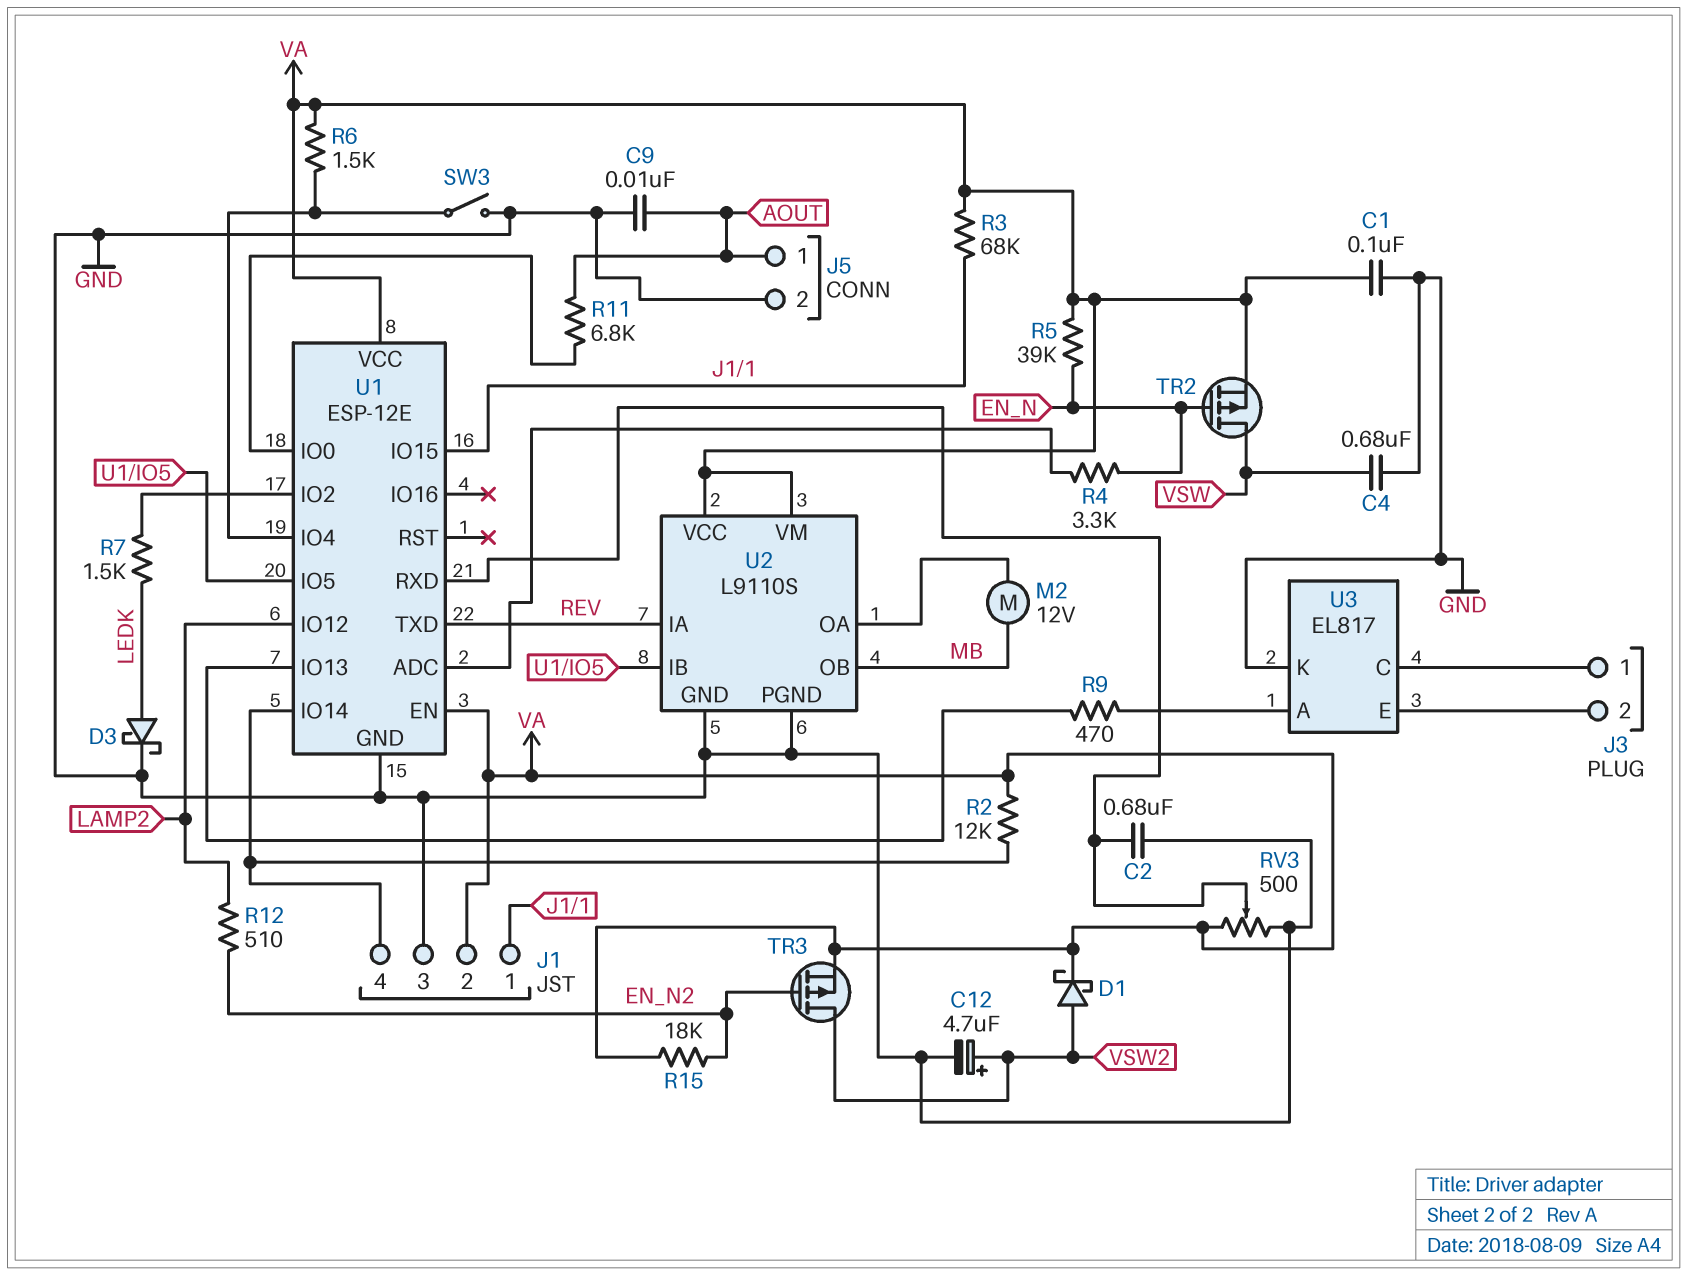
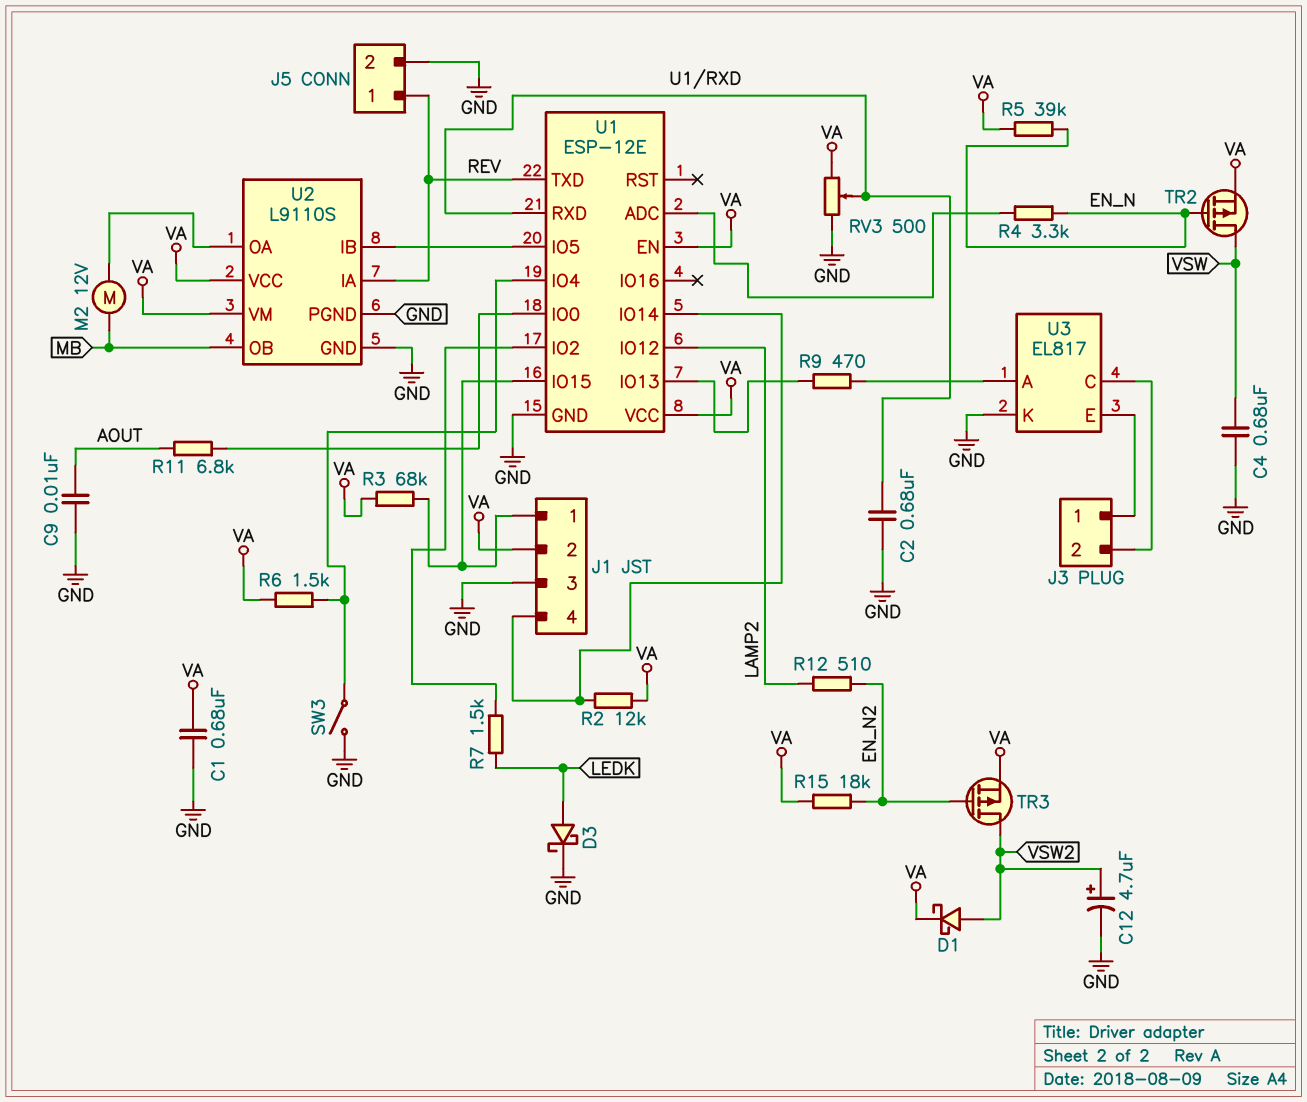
C1: 100nF (GND, VA) -> 680nF (GND, VA)
J5 pin 1: AOUT -> REV
U3 pin C: J3/1 -> J3/2
U3 pin E: J3/2 -> J3/1

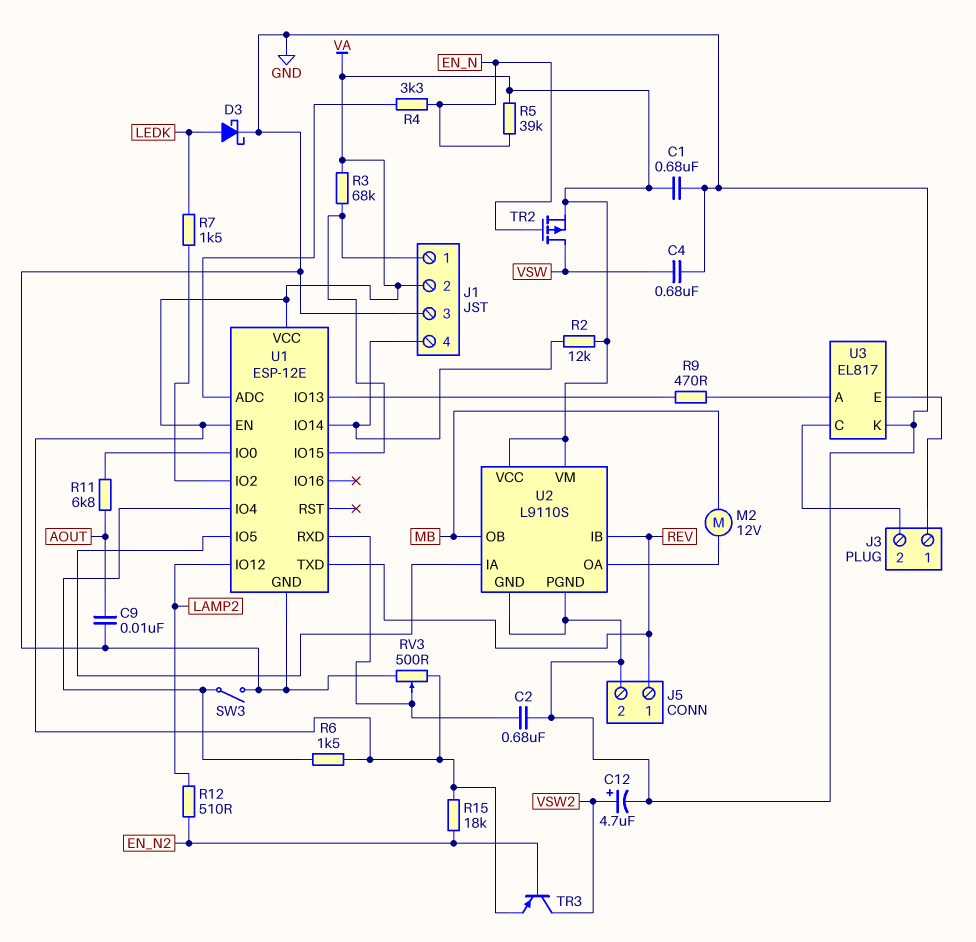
D1: schottky (A VSW2, K VA) -> none
TR3: PMOS (G EN_N2, D VSW2, S VA) -> PNP (B EN_N2, C VSW2, E VA)
U2 pin IA: REV -> U1/IO5
U2 pin IB: U1/IO5 -> REV

